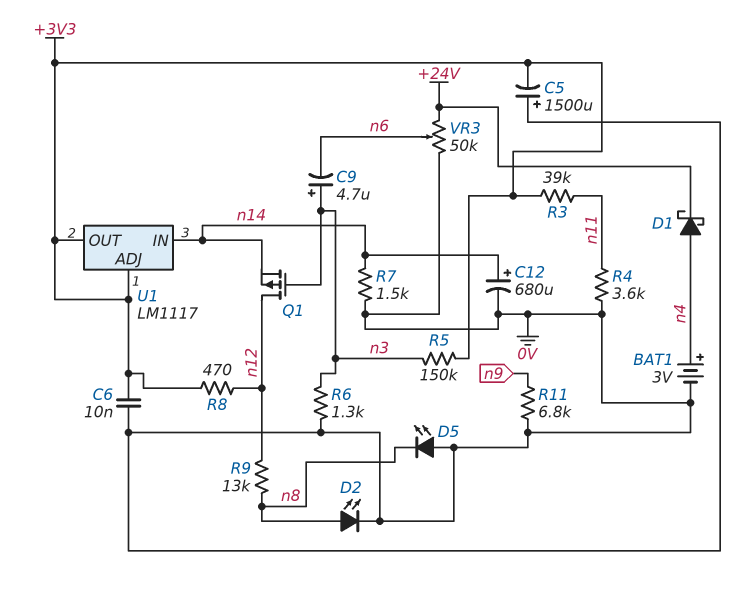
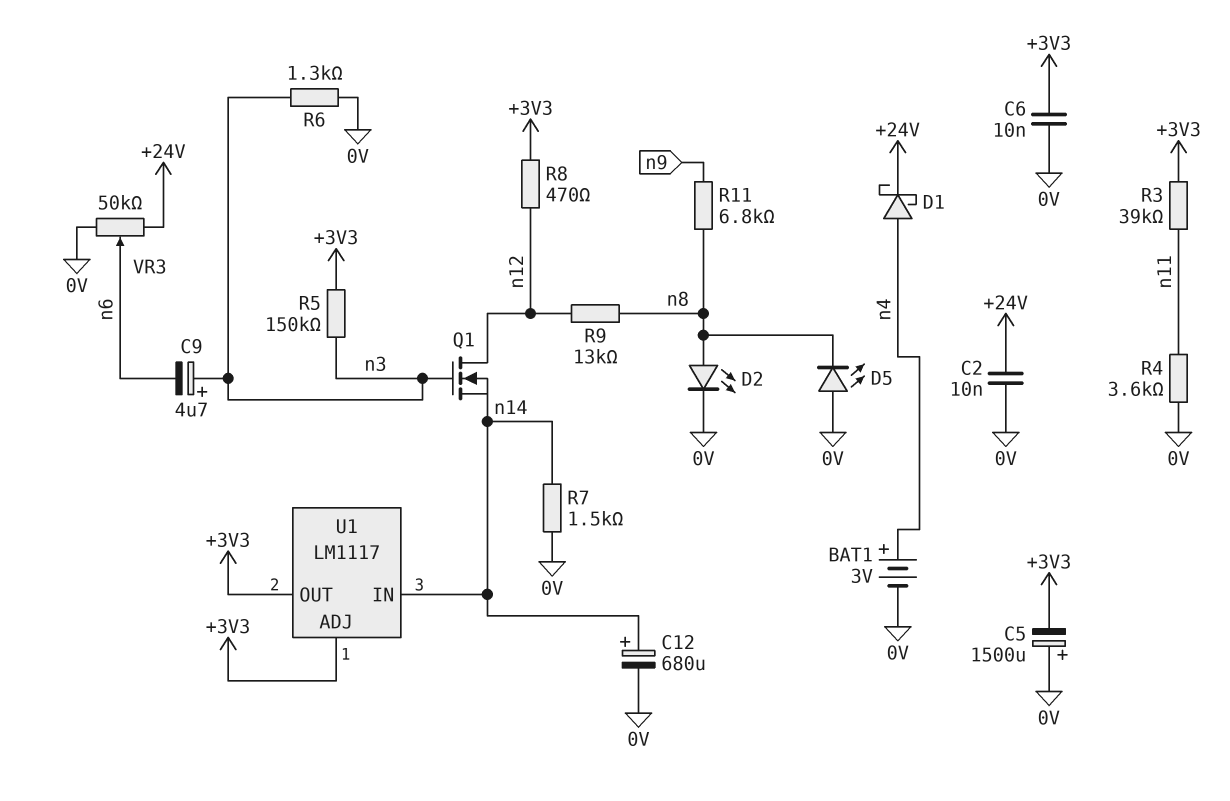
C2: none -> 10nF (+24V, 0V)
Q1: PMOS (G n3, D n12, S n14) -> NMOS (G n3, D n12, S n14)
R11: 6.8k (0V, n9) -> 6.8k (n8, n9)

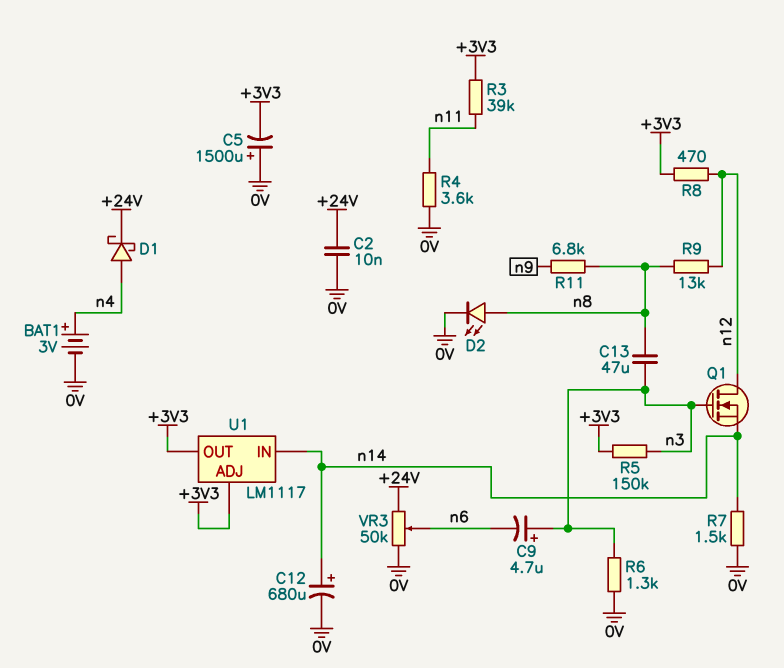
C6: 10nF (+3V3, 0V) -> none
C13: none -> 47uF (n3, n8)
D5: LED (A 0V, K n8) -> none

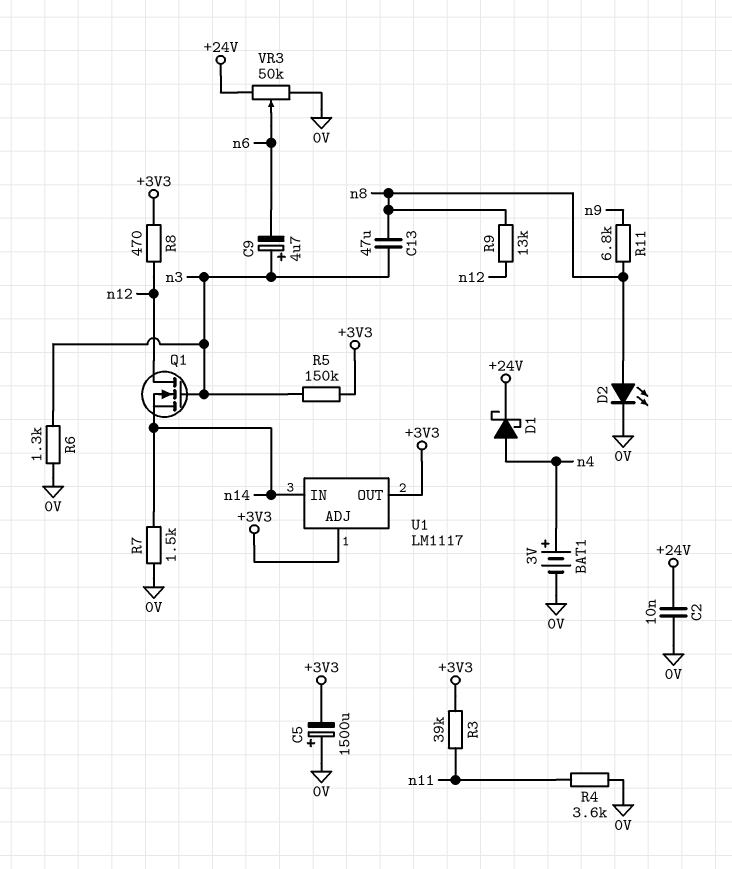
C12: 680uF (plus n14, minus 0V) -> none

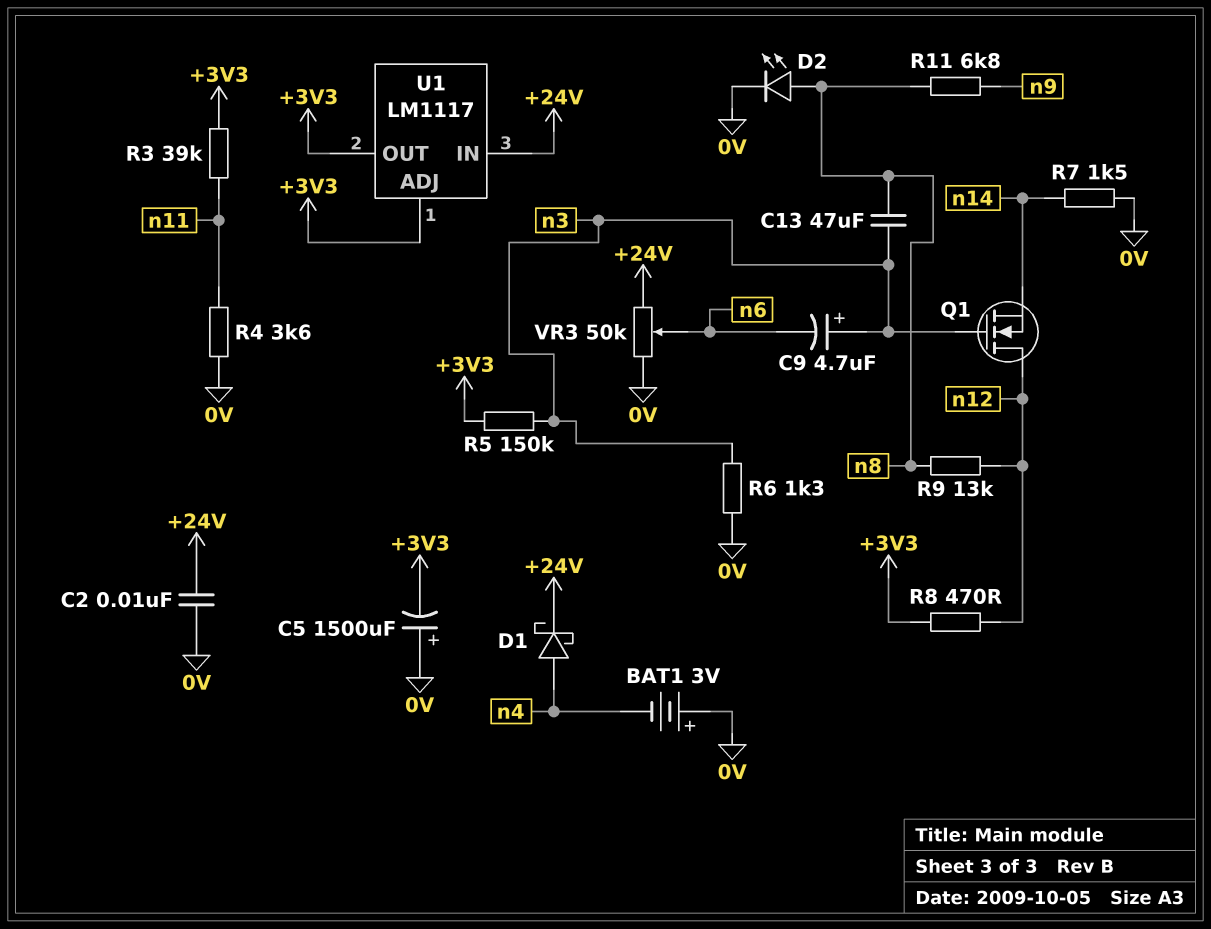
BAT1: 3V (plus n4, minus 0V) -> 3V (plus 0V, minus n4)
U1 pin IN: n14 -> +24V

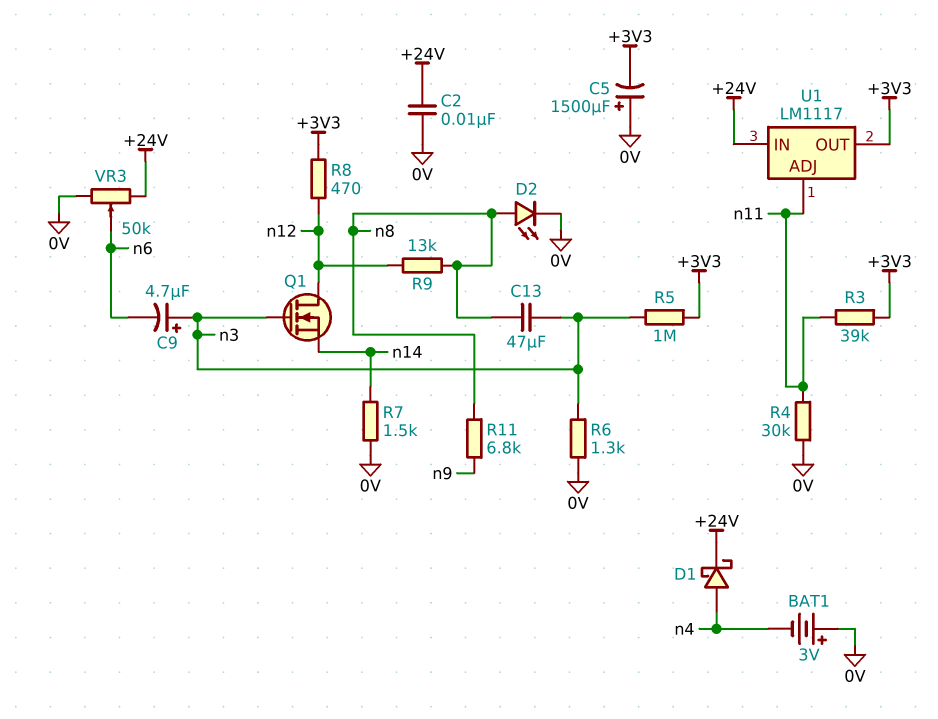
R4: 3.6k (0V, n11) -> 30k (0V, n11)
R5: 150k (+3V3, n3) -> 1M (+3V3, n3)
U1 pin ADJ: +3V3 -> n11

